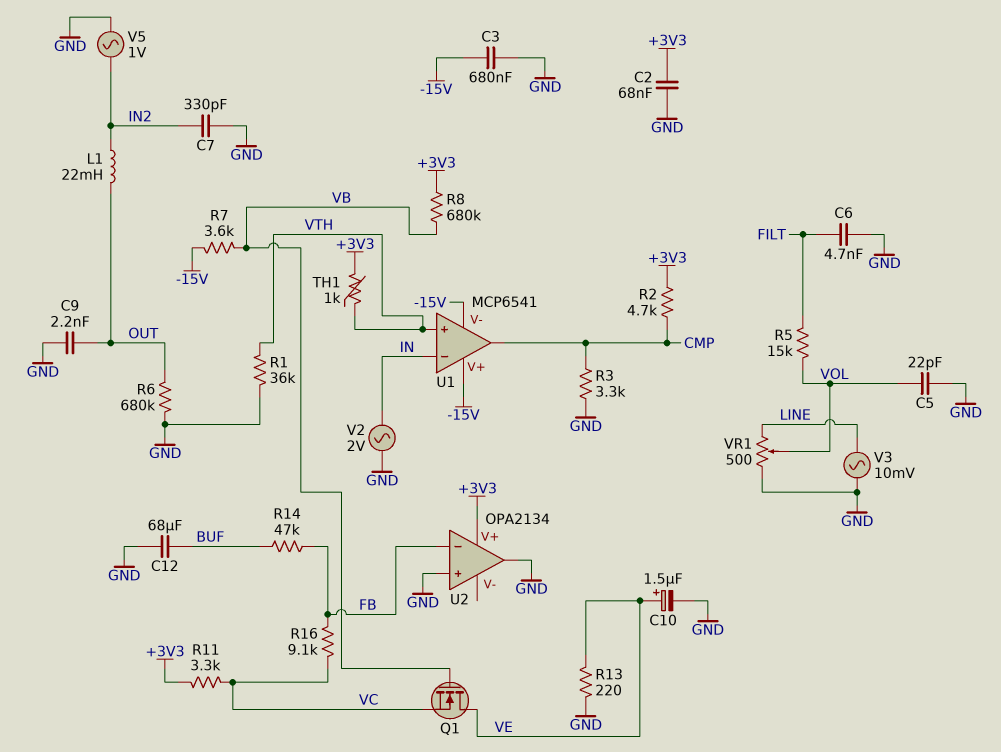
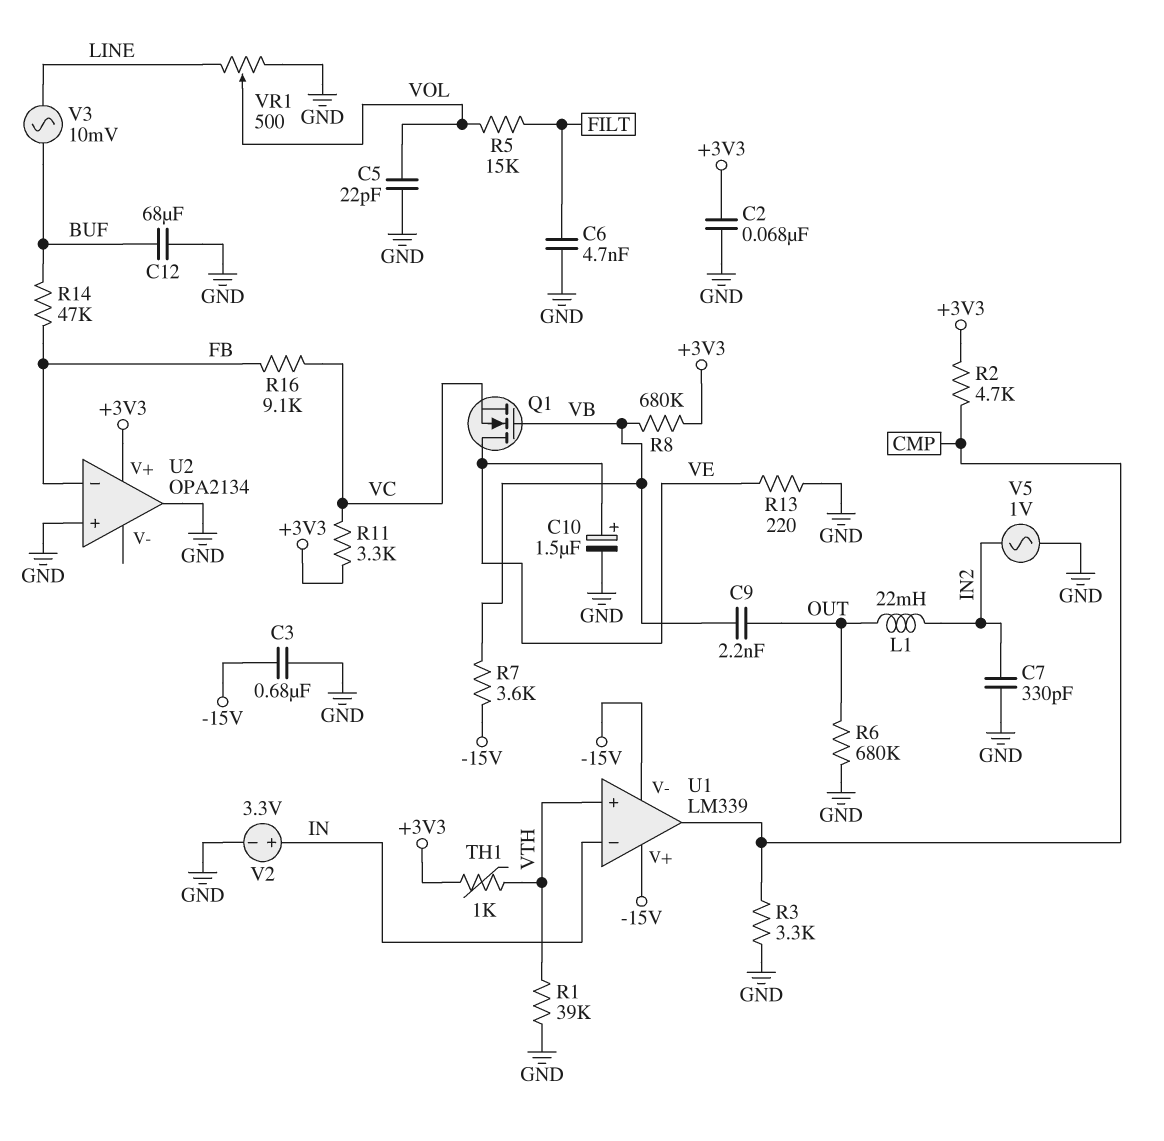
C9: 2.2nF (GND, OUT) -> 2.2nF (OUT, VB)
R1: 36k (GND, VTH) -> 39k (GND, VTH)
U1: MCP6541 -> LM339
V2: AC 2V (GND, IN) -> 3.3V (plus IN, minus GND)
V3: AC 10mV (GND, LINE) -> AC 10mV (BUF, LINE)

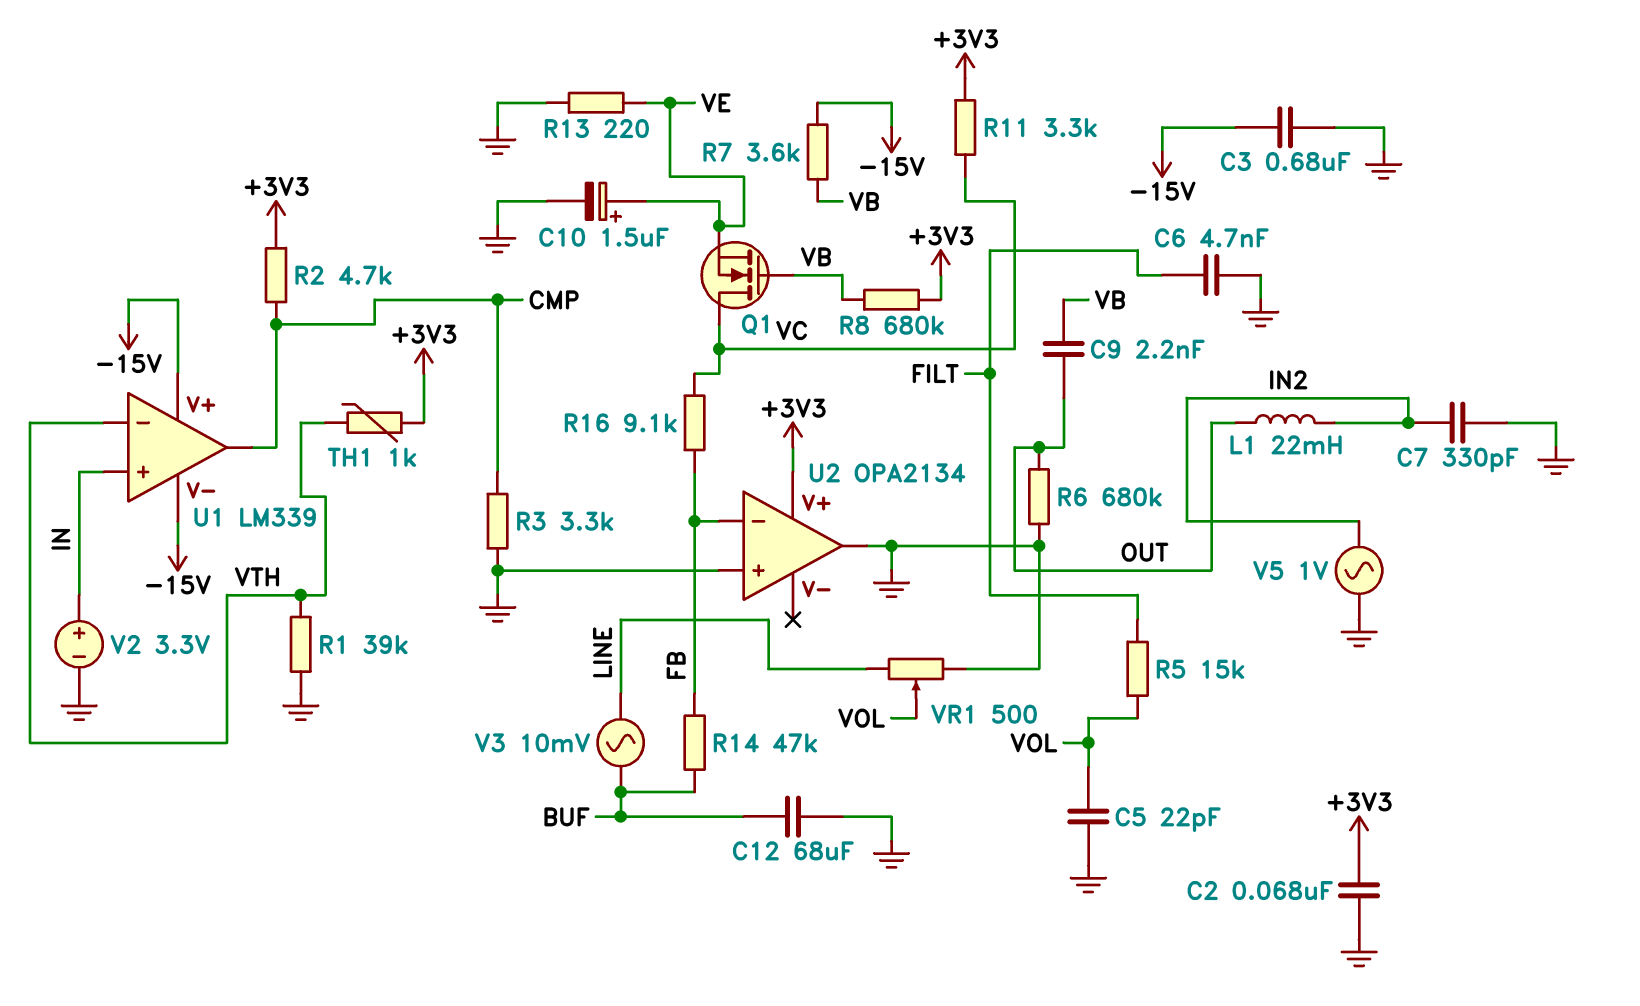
Q1: NMOS (G VB, D VE, S VC) -> NMOS (G VB, D VC, S VE)
U1 pin in+: VTH -> IN
U1 pin in-: IN -> VTH

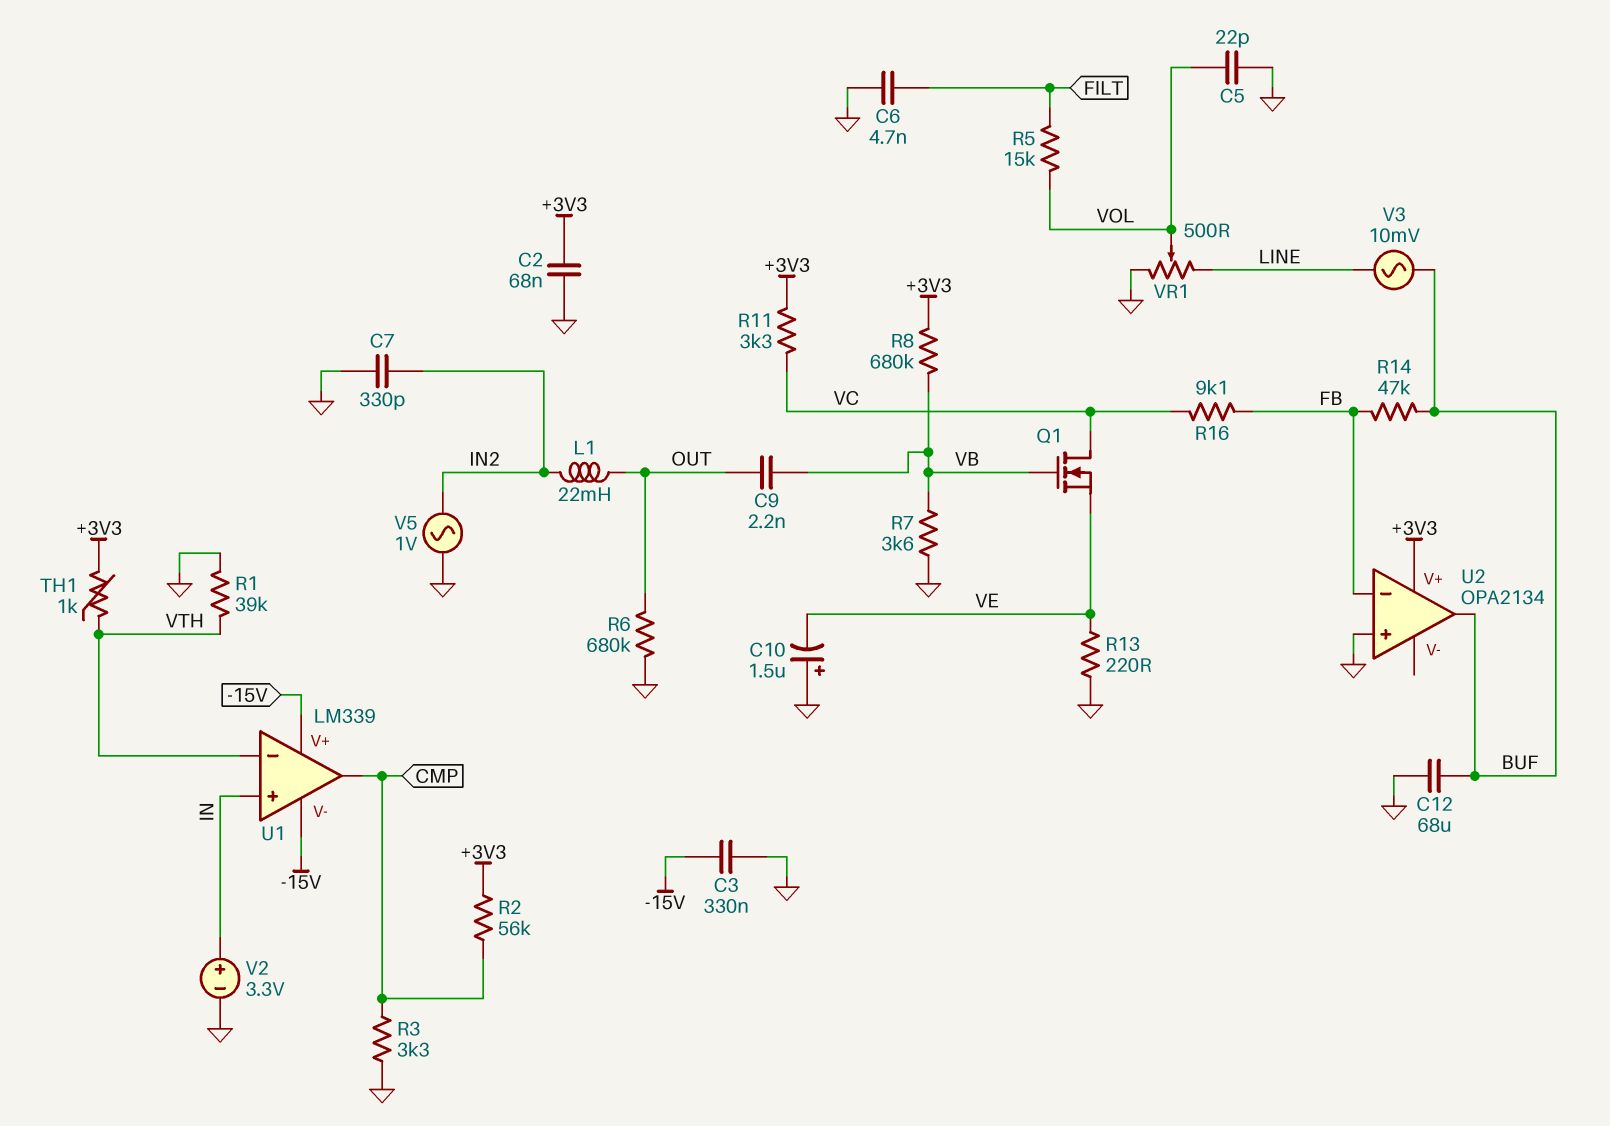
C3: 680nF (-15V, GND) -> 330nF (-15V, GND)
C10: 1.5uF (plus VE, minus GND) -> 1.5uF (plus GND, minus VE)
R2: 4.7k (+3V3, CMP) -> 56k (+3V3, CMP)
R7: 3.6k (-15V, VB) -> 3.6k (GND, VB)
U2 pin out: GND -> BUF

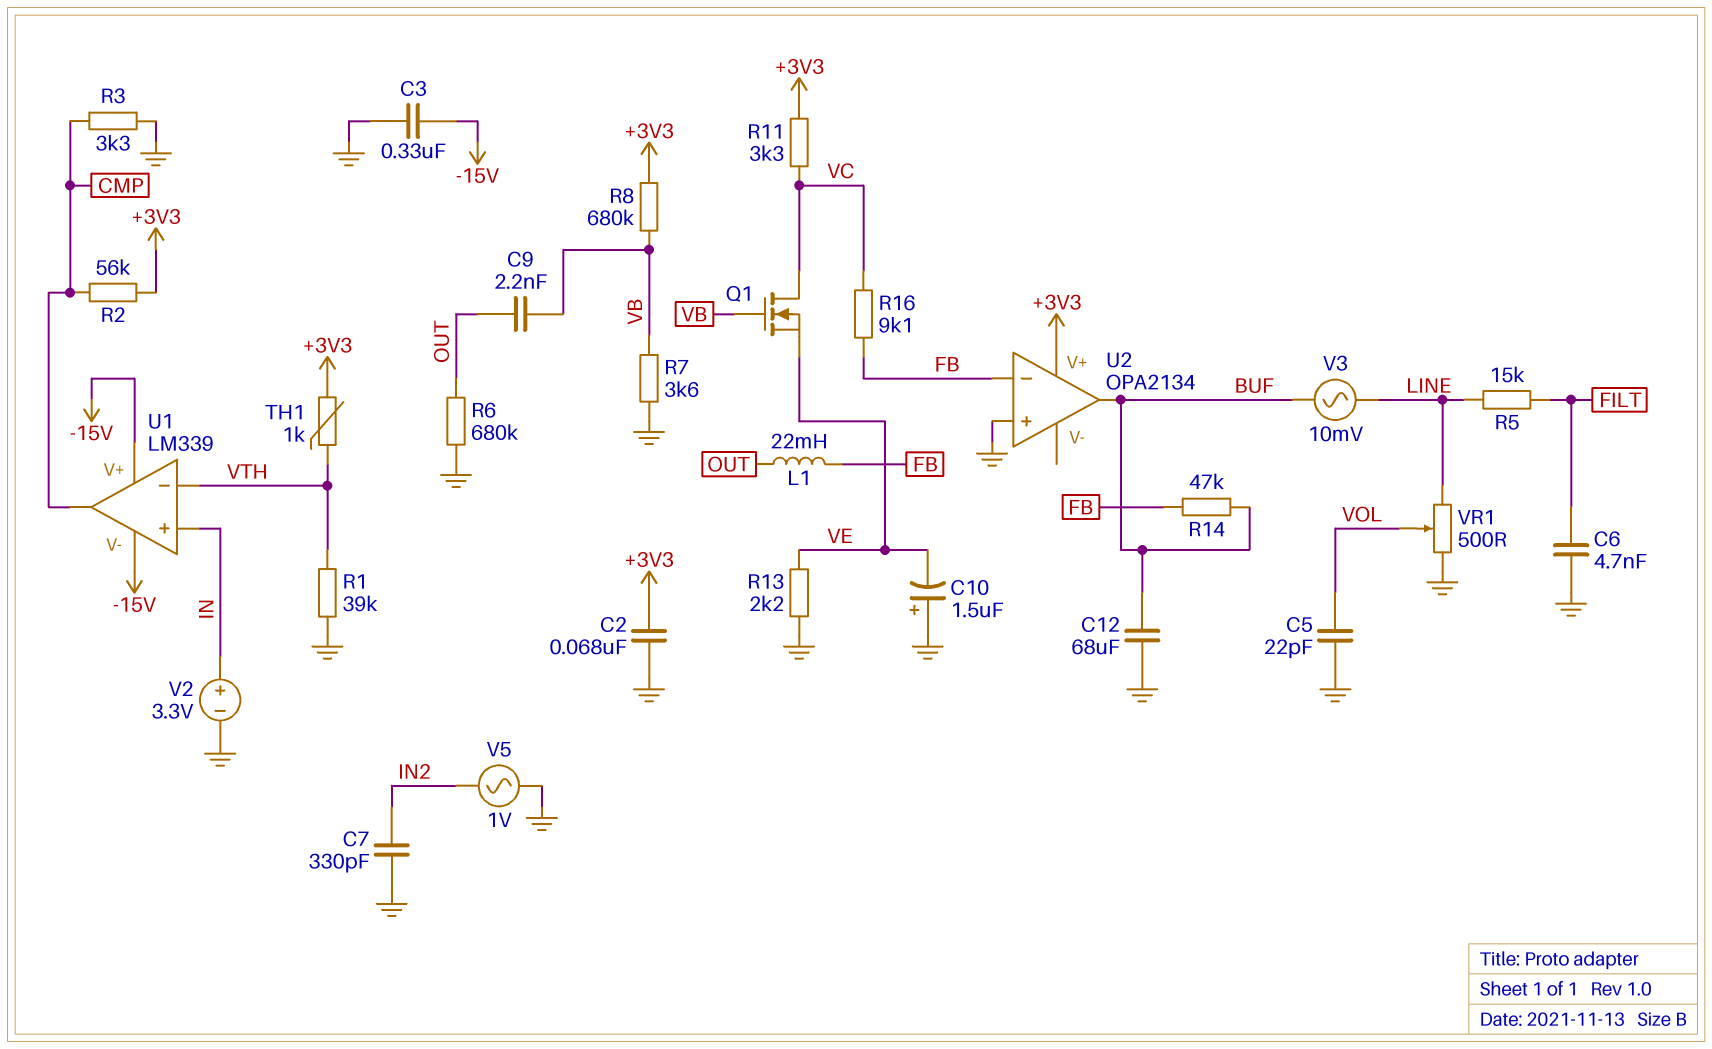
L1: 22mH (IN2, OUT) -> 22mH (FB, OUT)
R5: 15k (FILT, VOL) -> 15k (FILT, LINE)
R13: 220 (GND, VE) -> 2.2k (GND, VE)

